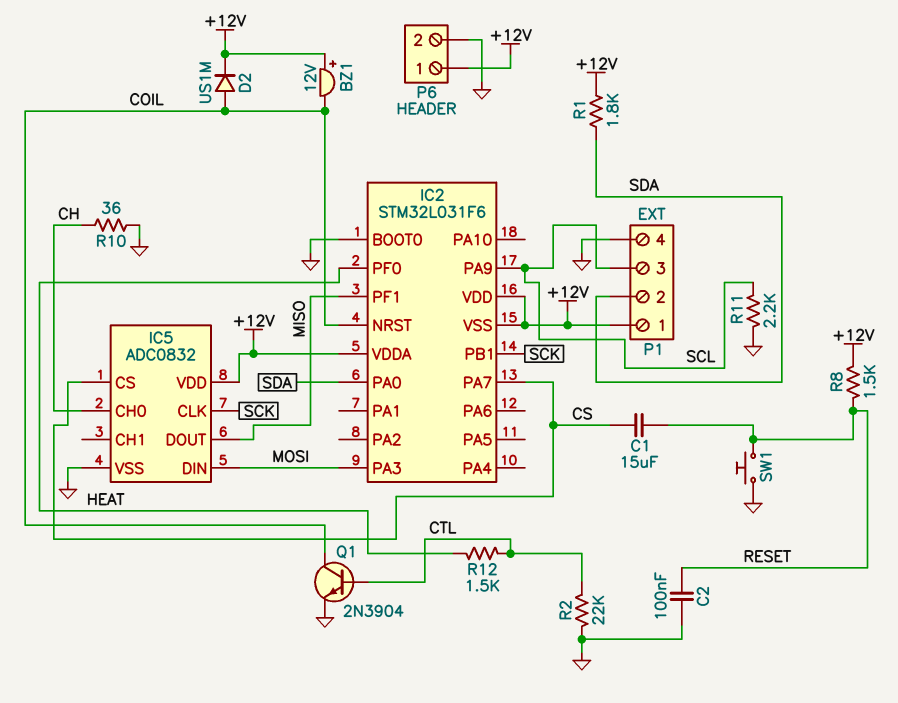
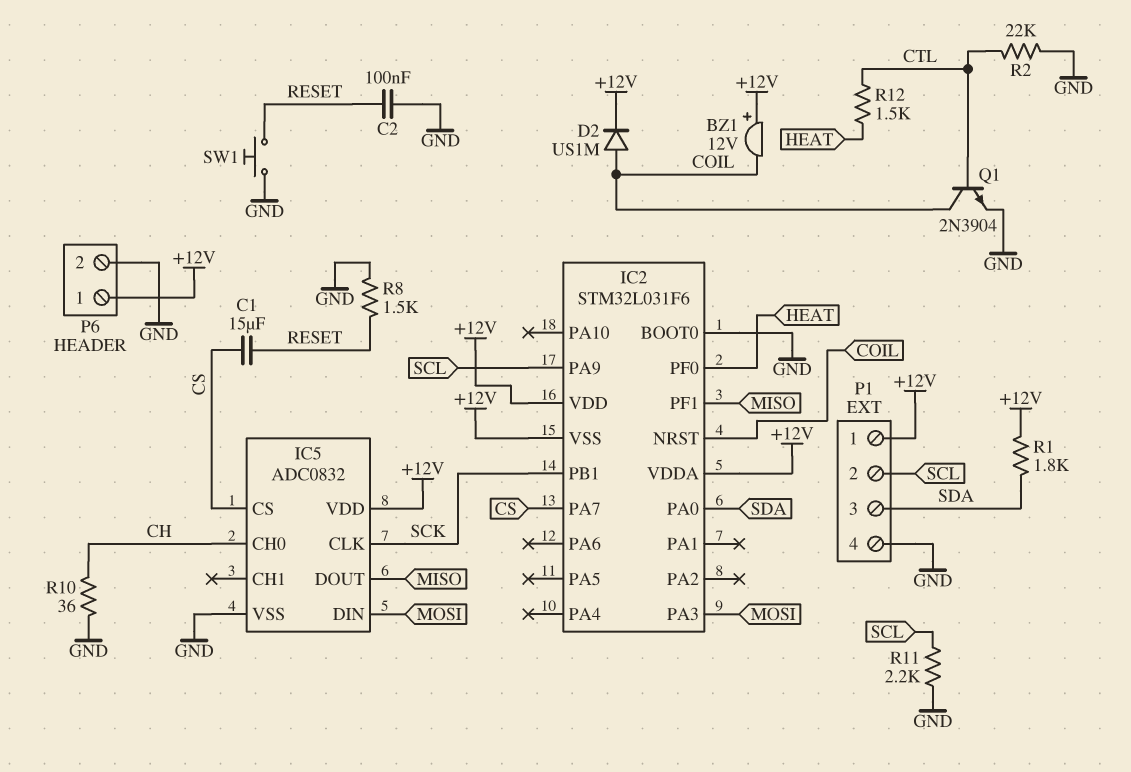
P1 pin 2: SDA -> SCL
P1 pin 3: SCL -> SDA
R8: 1.5k (+12V, RESET) -> 1.5k (GND, RESET)

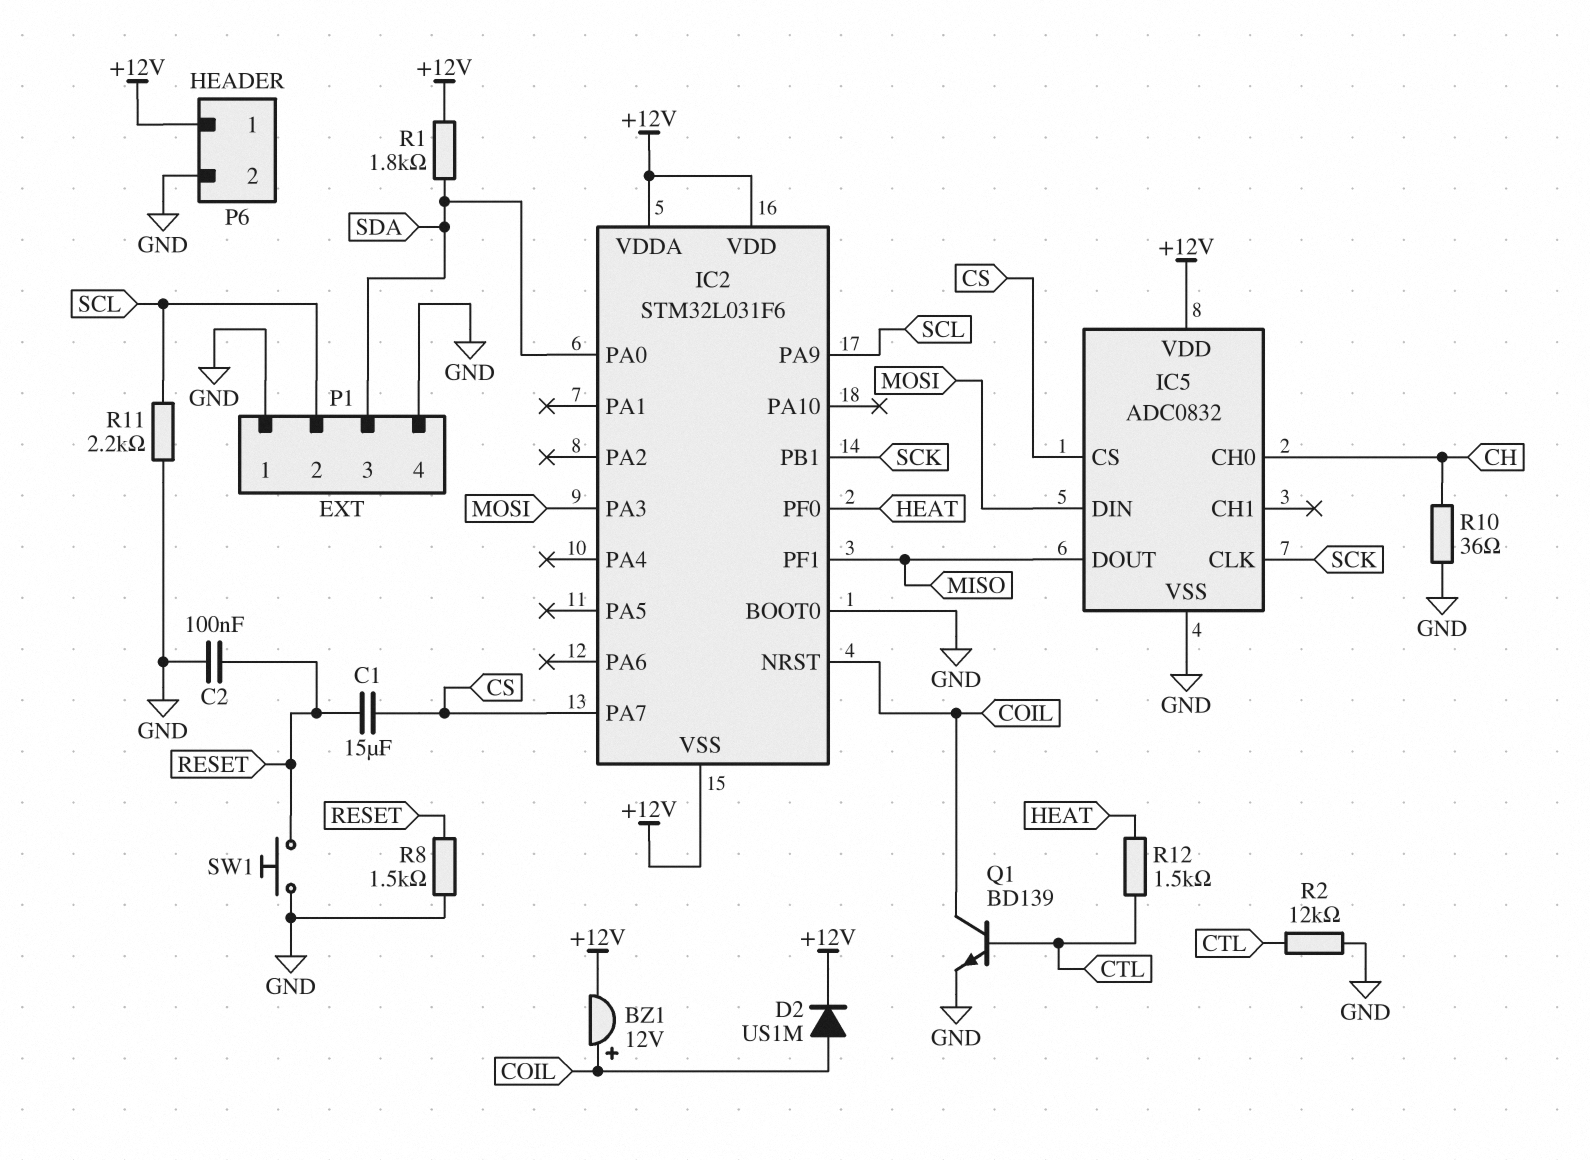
BZ1: buzzer 12V (plus +12V, minus COIL) -> buzzer 12V (plus COIL, minus +12V)
P1 pin 1: +12V -> GND
Q1: NPN 2N3904 (B CTL, C COIL, E GND) -> NPN BD139 (B CTL, C COIL, E GND)
R2: 22k (CTL, GND) -> 12k (CTL, GND)

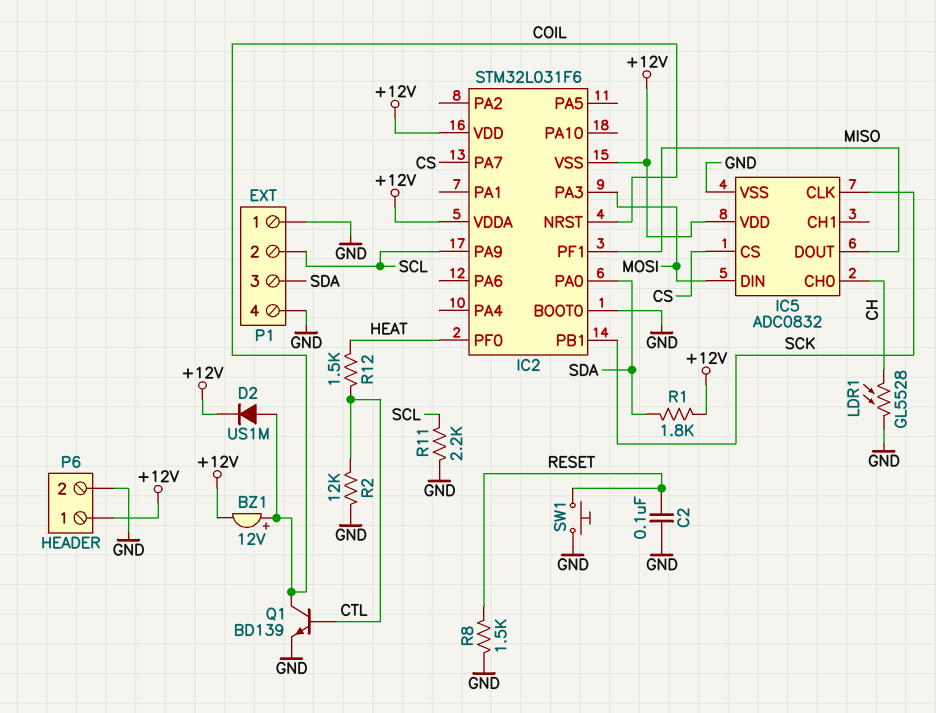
C1: 15uF (CS, RESET) -> none
LDR1: none -> GL5528 (CH, GND)
R10: 36 (CH, GND) -> none

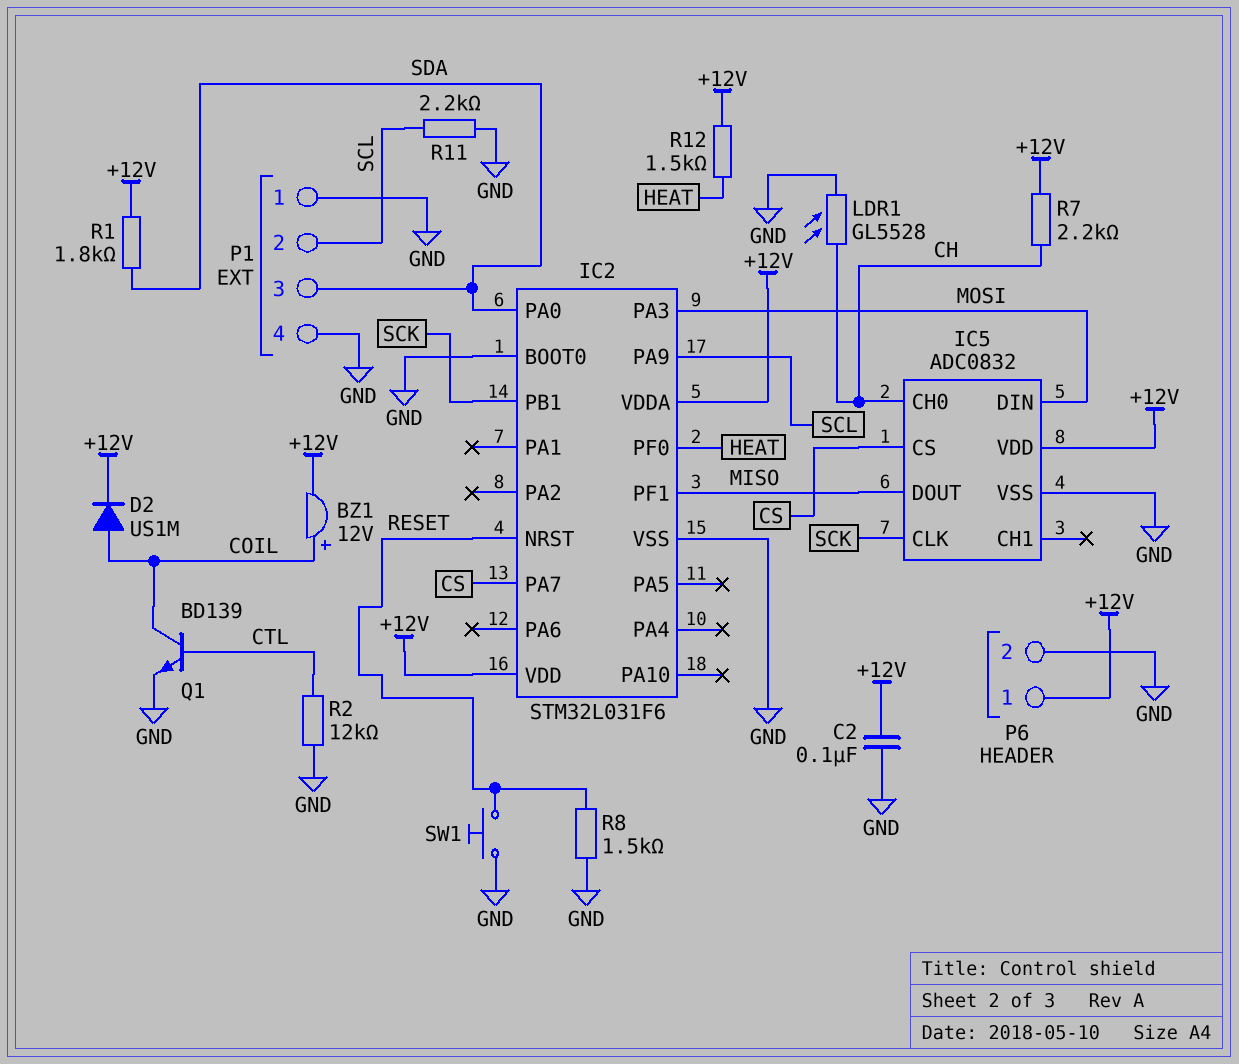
C2: 100nF (GND, RESET) -> 100nF (+12V, GND)
IC2 pin NRST: COIL -> RESET
IC2 pin VSS: +12V -> GND
R7: none -> 2.2k (+12V, CH)
R12: 1.5k (CTL, HEAT) -> 1.5k (+12V, HEAT)

